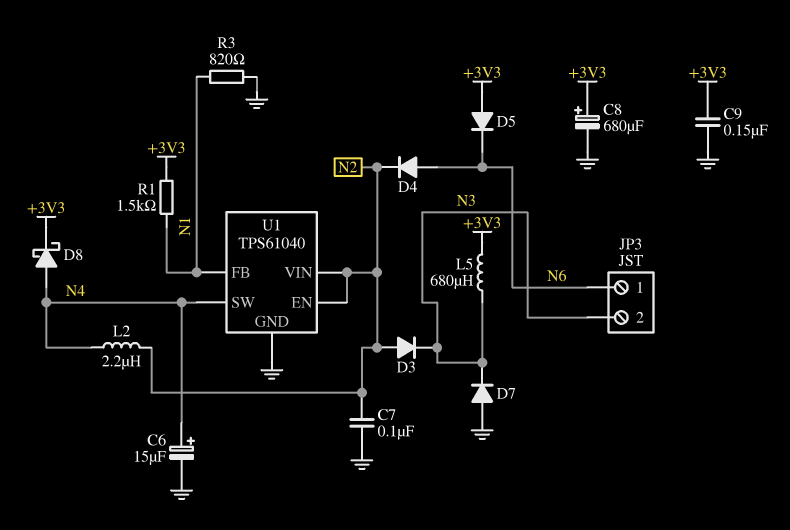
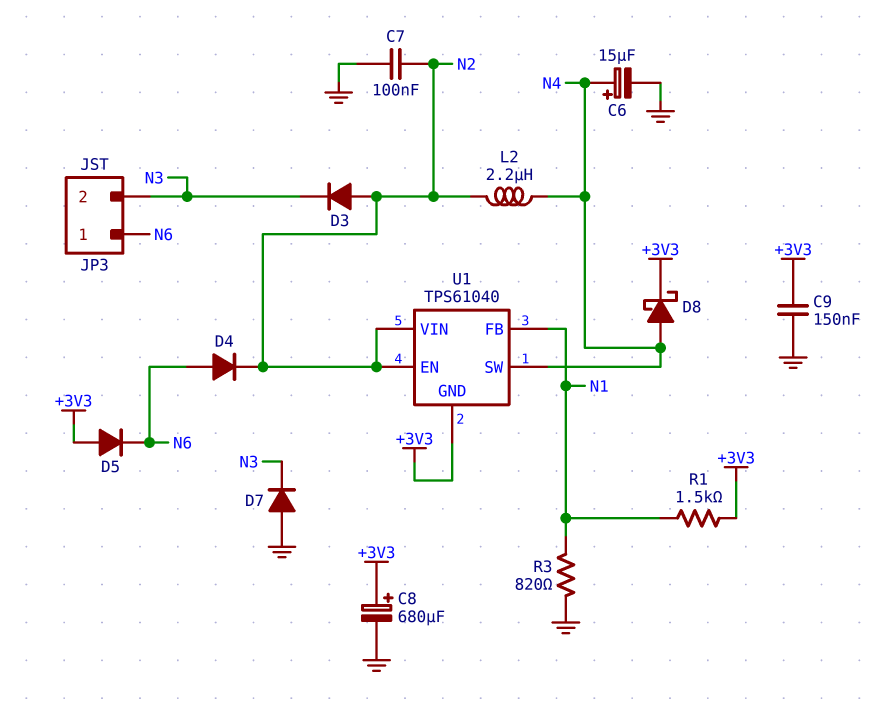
L5: 680uH (+3V3, N3) -> none
U1 pin GND: GND -> +3V3

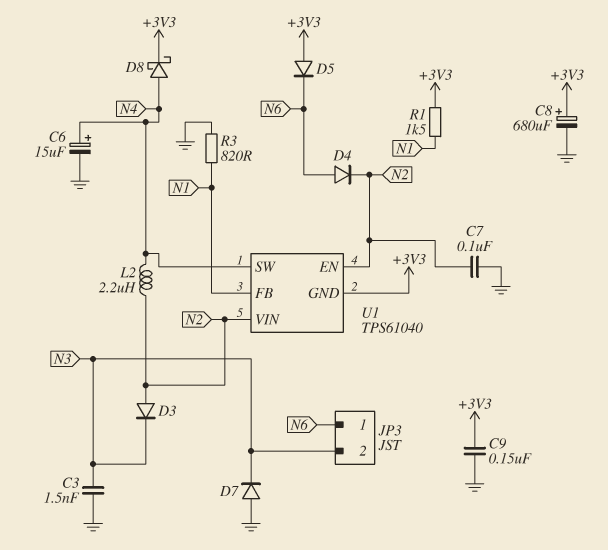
C3: none -> 1.5nF (GND, N3)

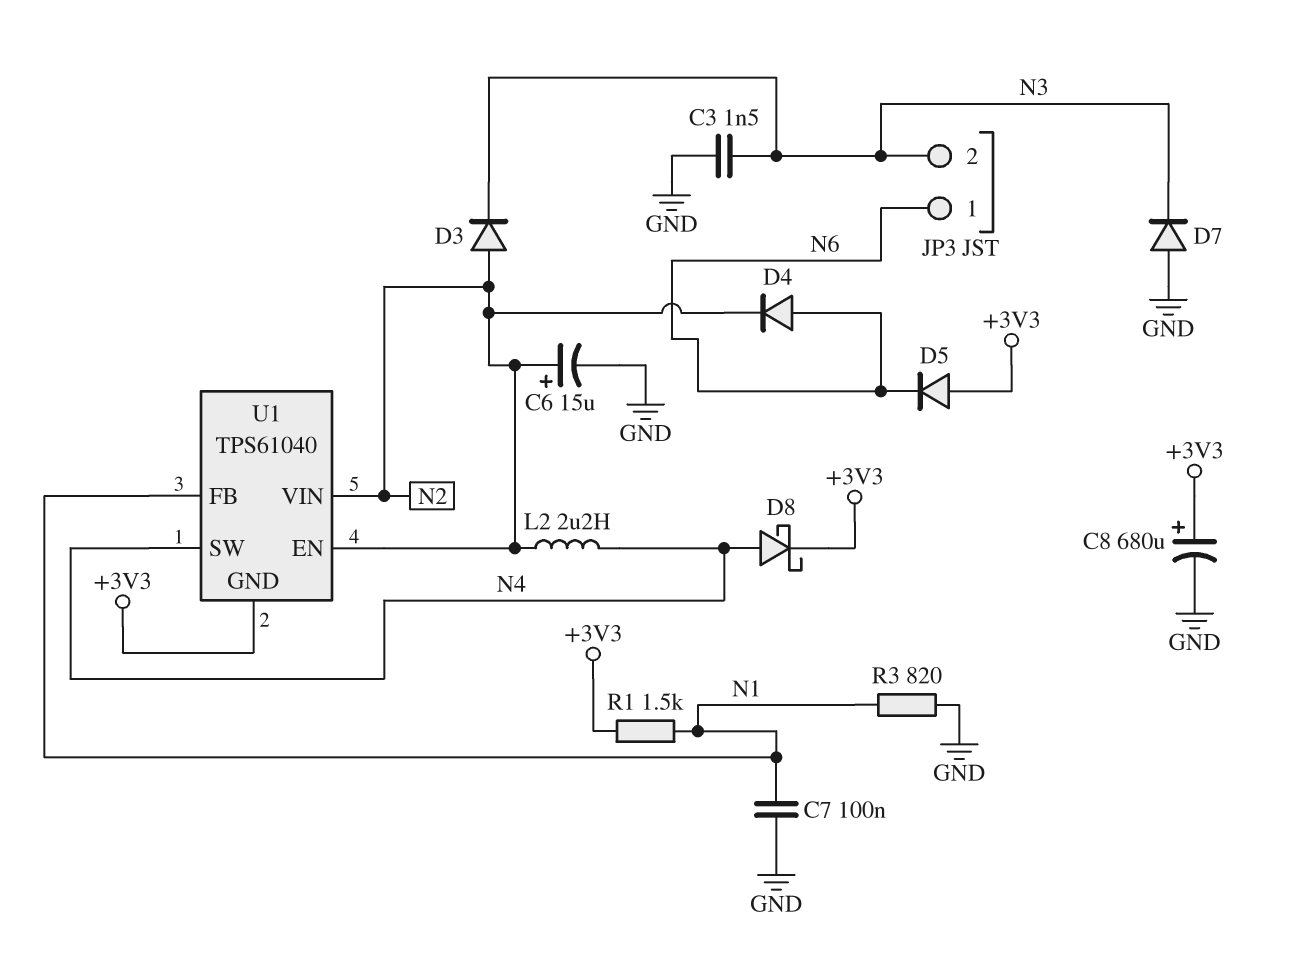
C6: 15uF (plus N4, minus GND) -> 15uF (plus N2, minus GND)
C7: 100nF (GND, N2) -> 100nF (GND, N1)
C9: 150nF (+3V3, GND) -> none

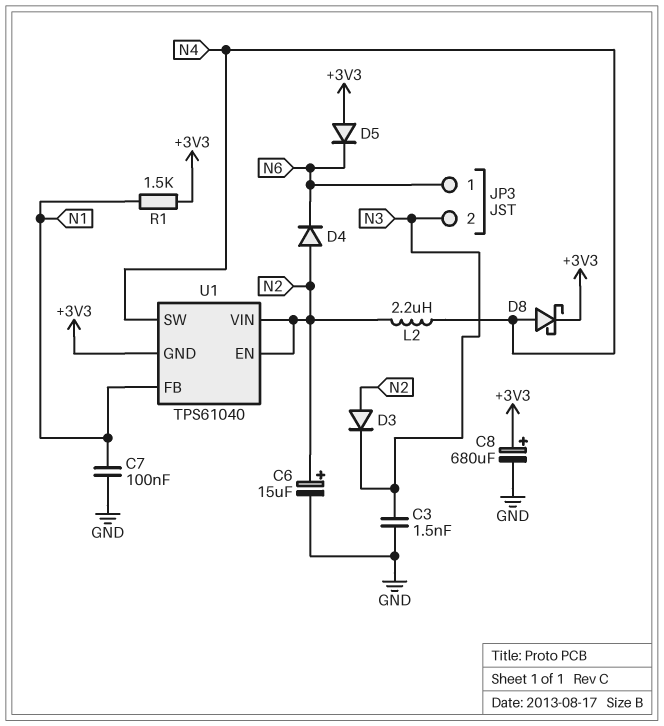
D4: diode (A N6, K N2) -> diode (A N2, K N6)
D7: diode (A GND, K N3) -> none
R3: 820 (GND, N1) -> none

